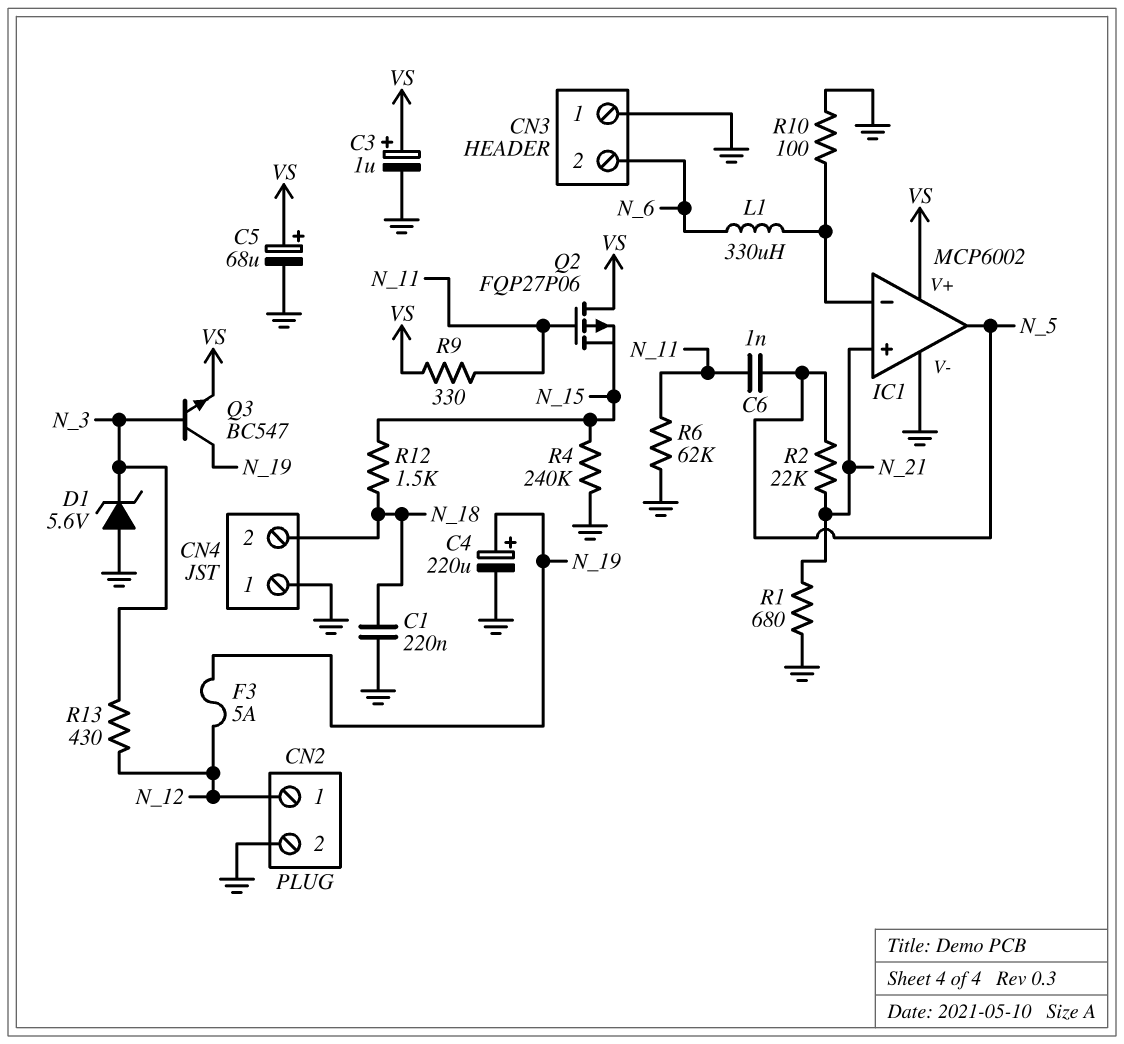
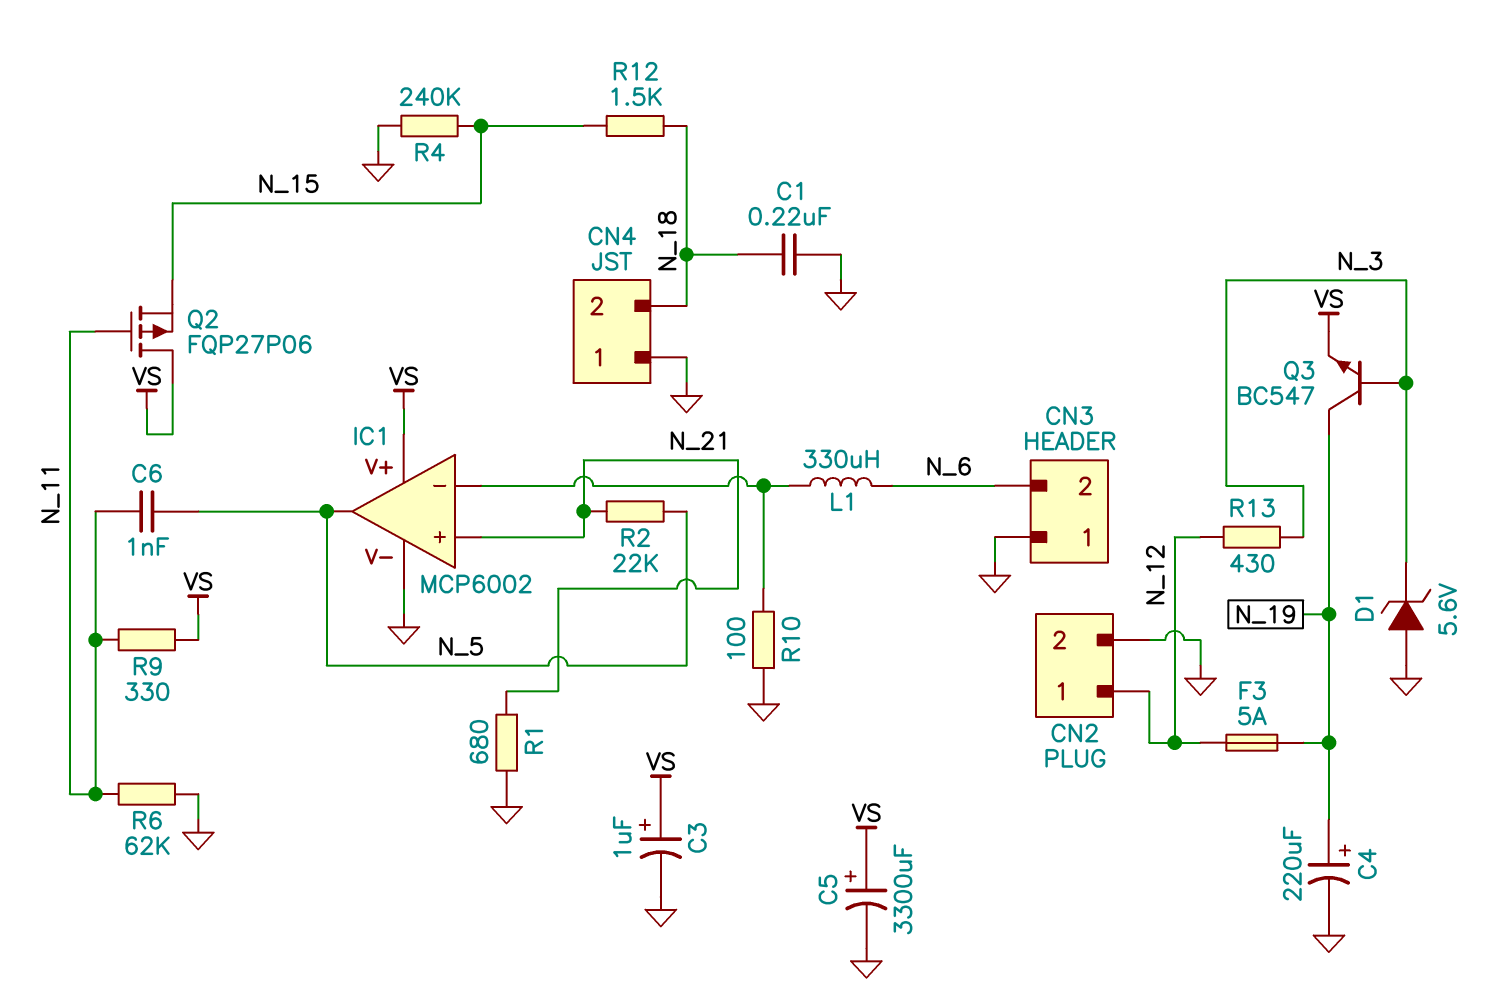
C5: 68uF (plus VS, minus GND) -> 3300uF (plus VS, minus GND)

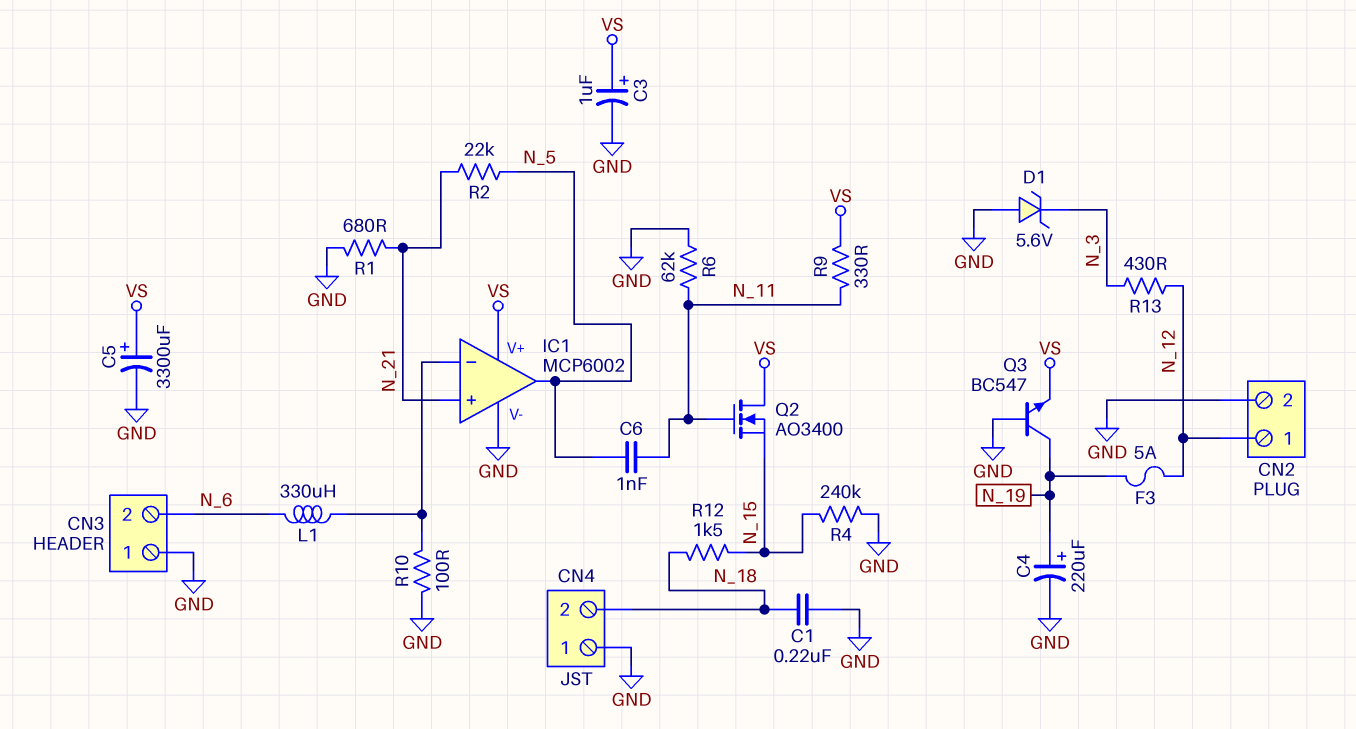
Q2: PMOS FQP27P06 (G N_11, D VS, S N_15) -> NMOS AO3400 (G N_11, D VS, S N_15)
Q3: NPN BC547 (B N_3, C N_19, E VS) -> NPN BC547 (B GND, C N_19, E VS)

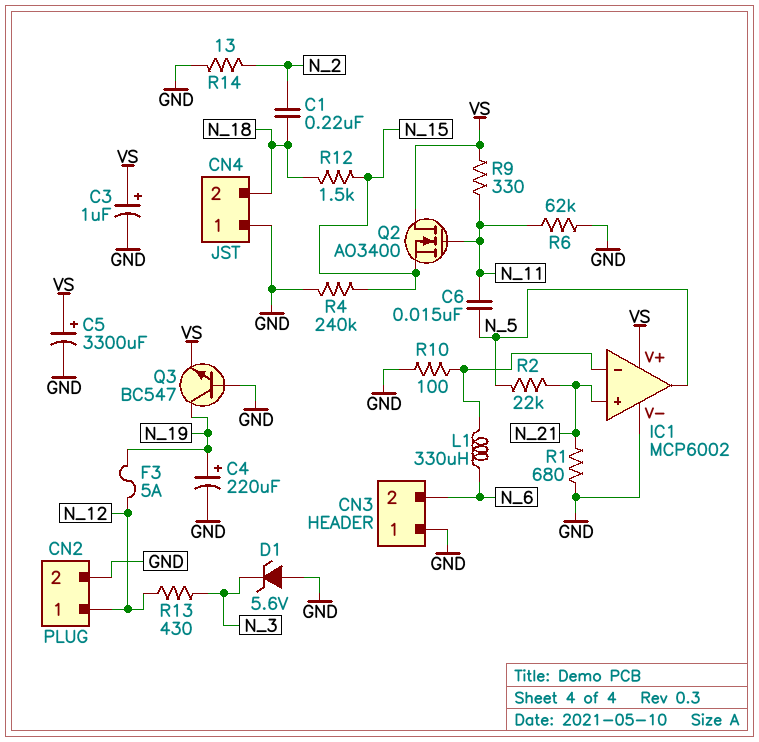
C1: 220nF (GND, N_18) -> 220nF (N_2, N_18)
C6: 1nF (N_5, N_11) -> 15nF (N_5, N_11)
R14: none -> 13 (GND, N_2)

